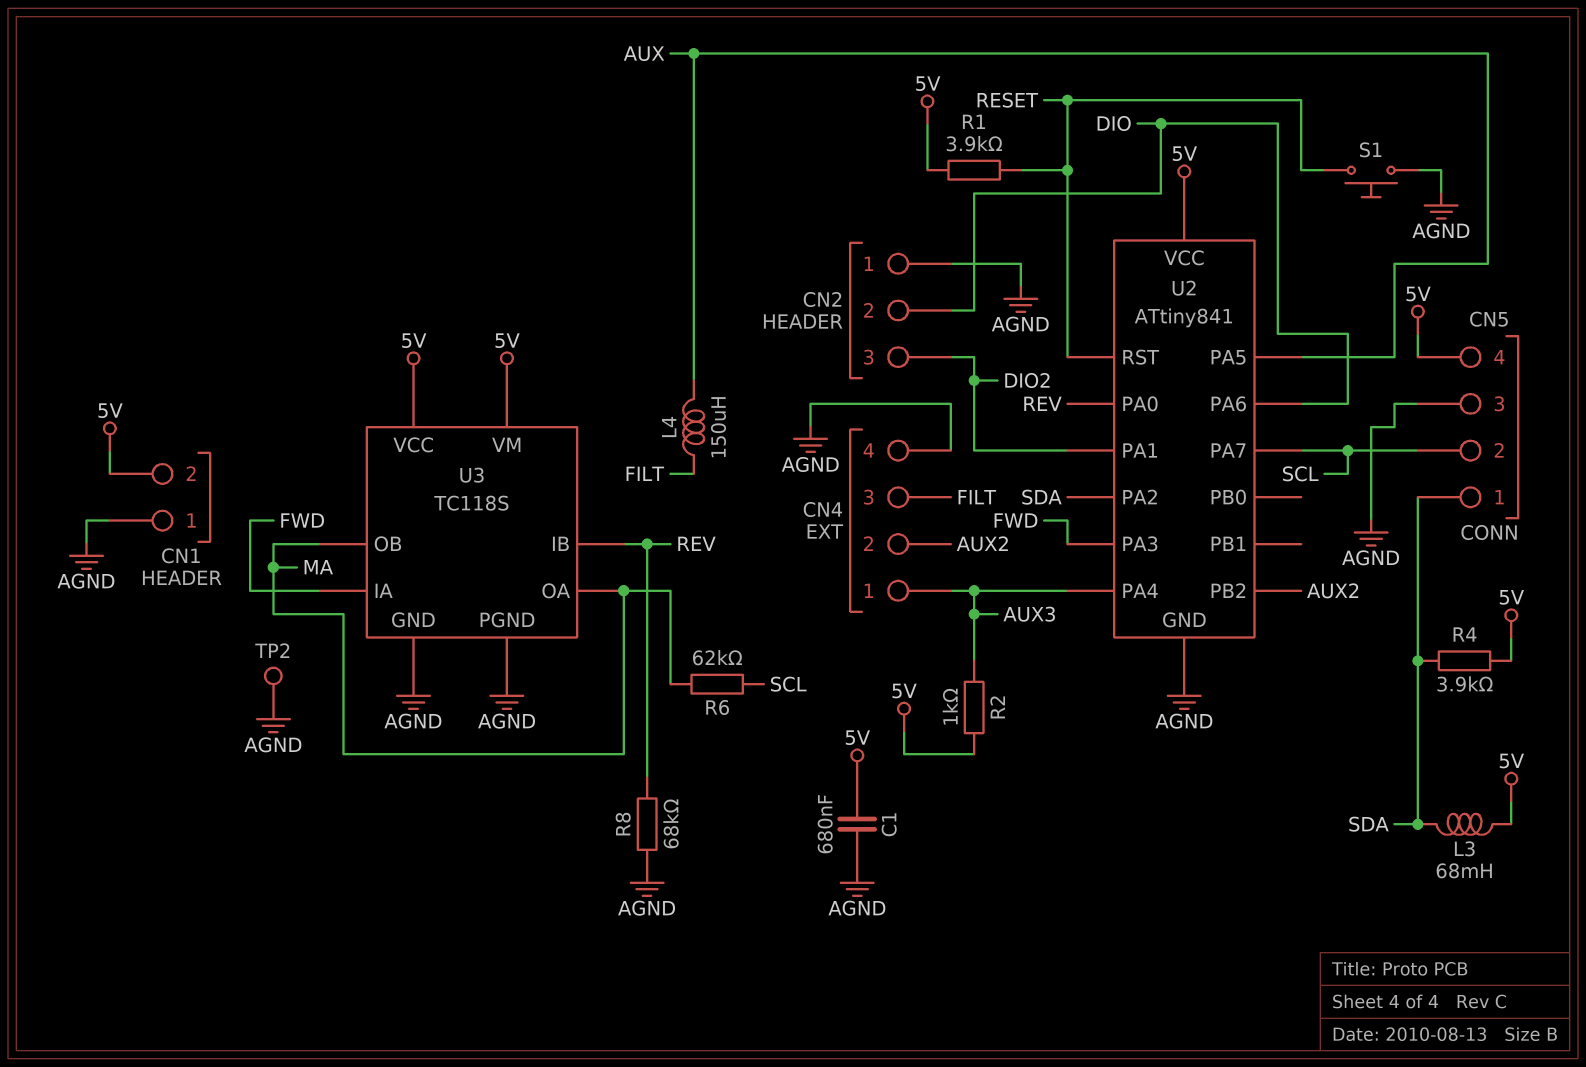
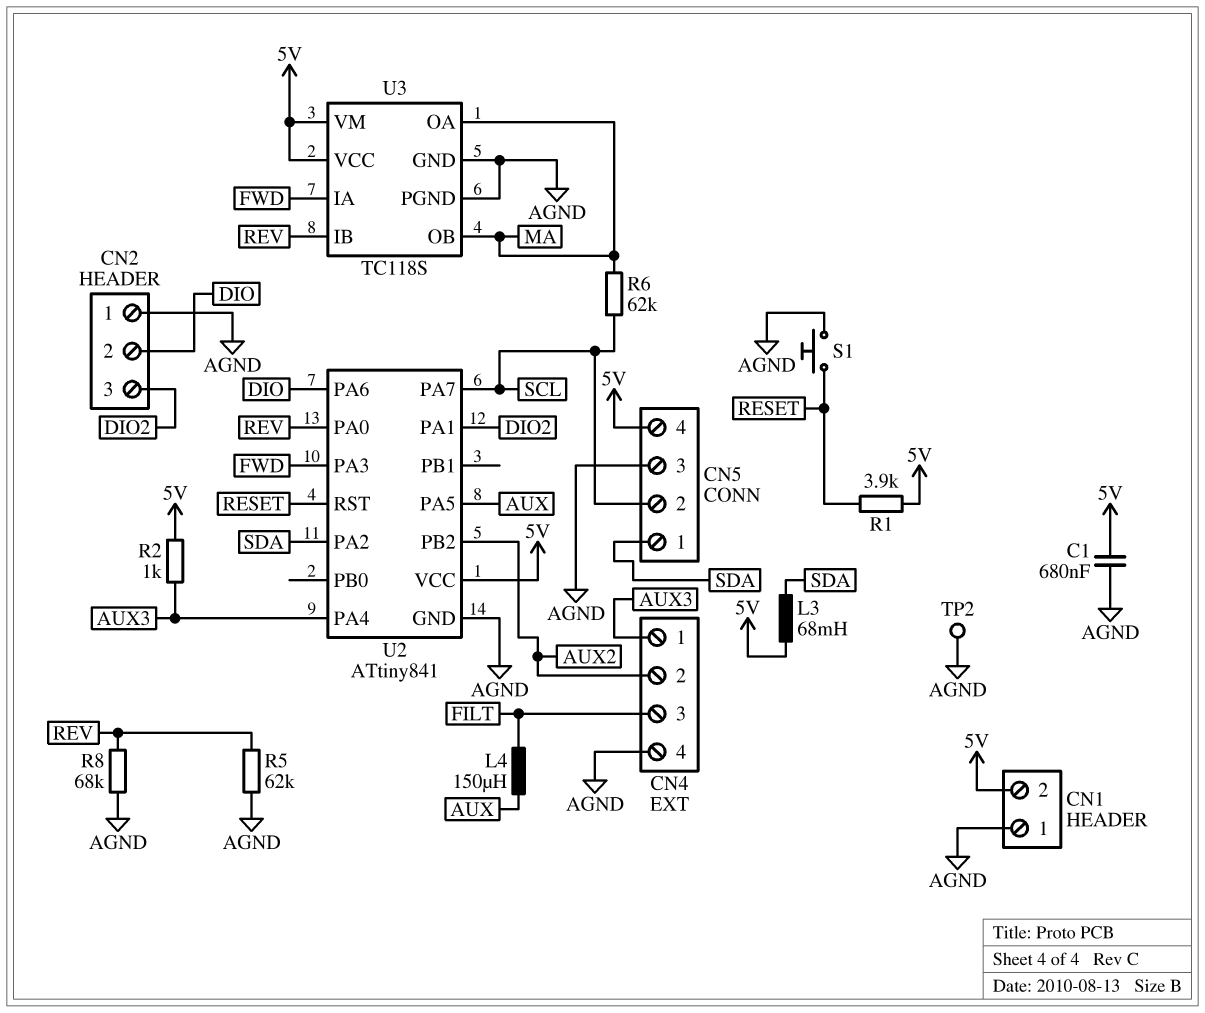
R4: 3.9k (5V, SDA) -> none
R5: none -> 62k (AGND, REV)

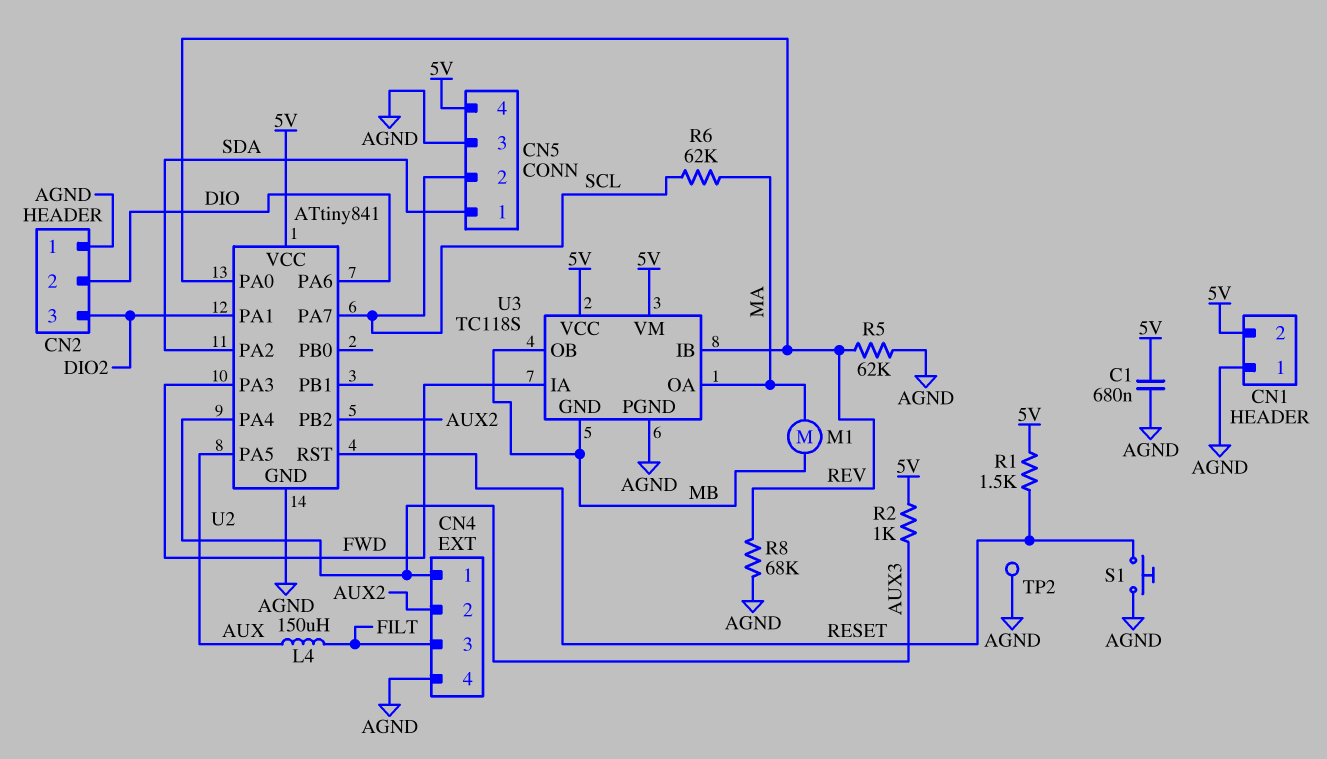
L3: 68mH (5V, SDA) -> none
M1: none -> motor (MA, MB)
R1: 3.9k (5V, RESET) -> 1.5k (5V, RESET)
U3 pin GND: AGND -> MB
U3 pin OB: MA -> MB

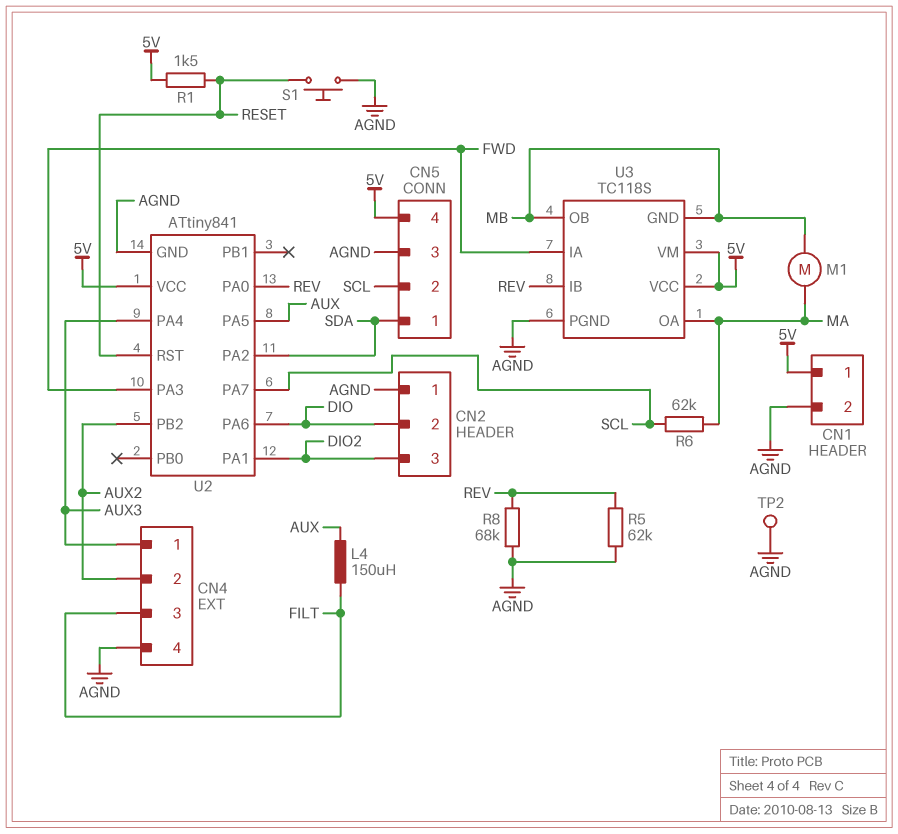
C1: 680nF (5V, AGND) -> none
CN1 pin 1: AGND -> 5V
CN1 pin 2: 5V -> AGND
R2: 1k (5V, AUX3) -> none

